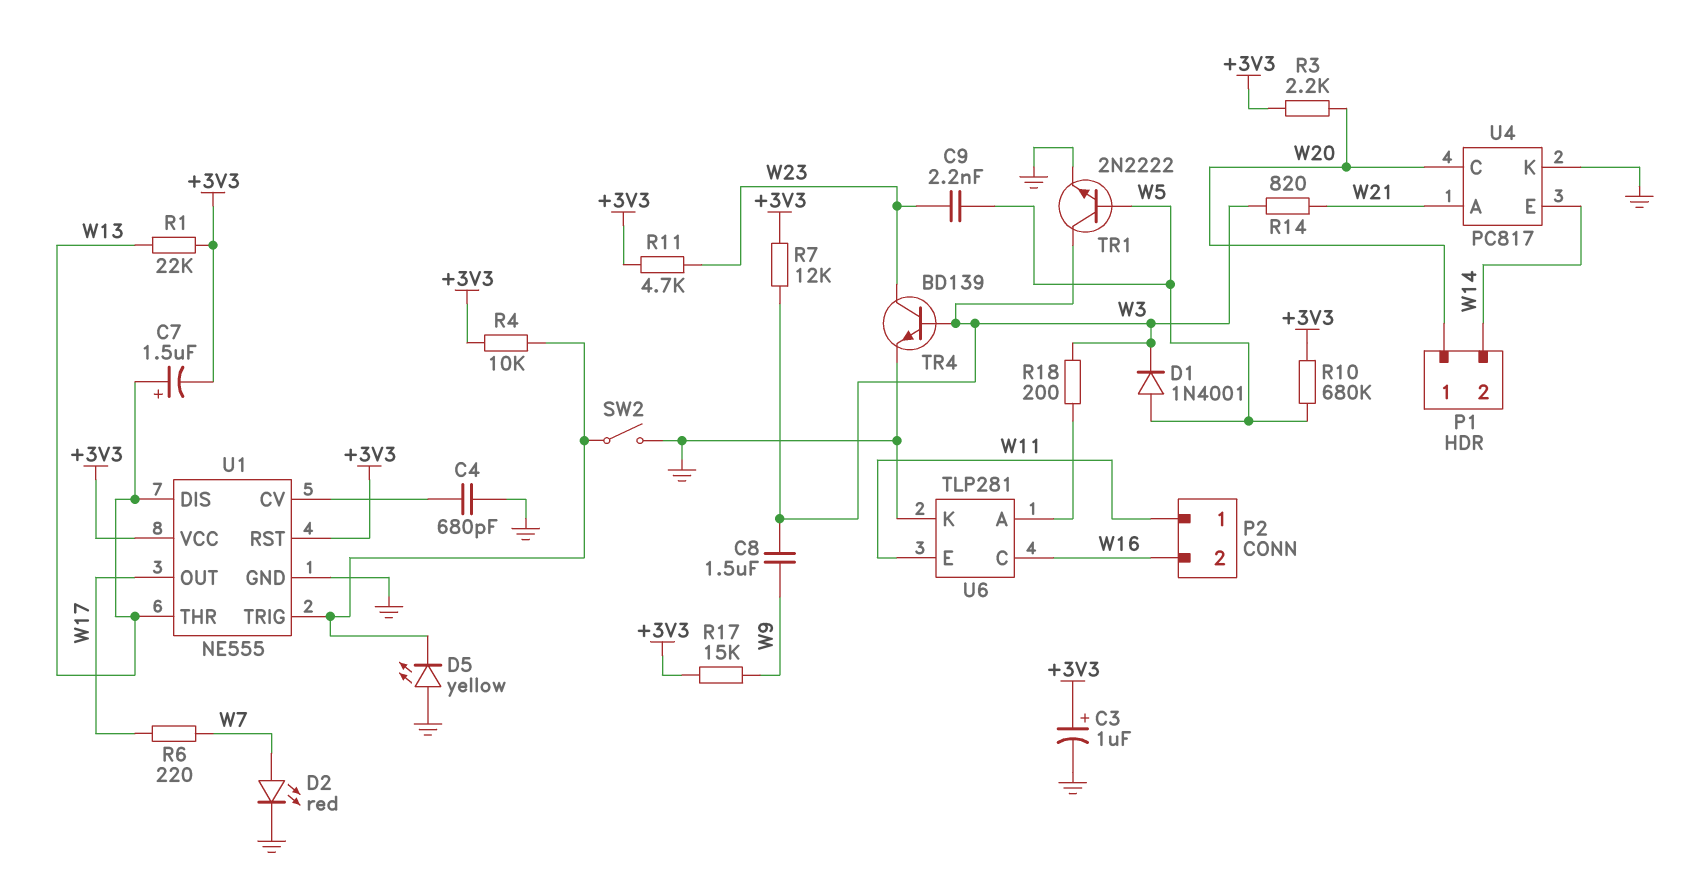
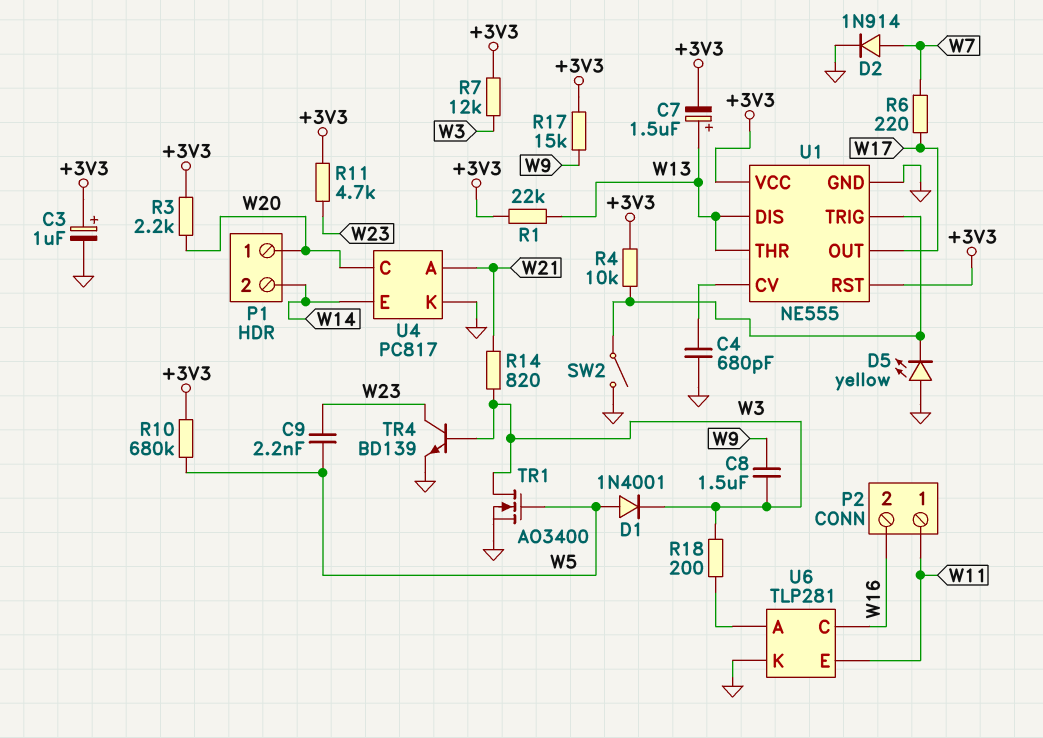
D2: LED red (A W7, K GND) -> diode 1N914 (A W7, K GND)
TR1: NPN 2N2222 (B W5, C W3, E GND) -> NMOS AO3400 (G W5, D W3, S GND)

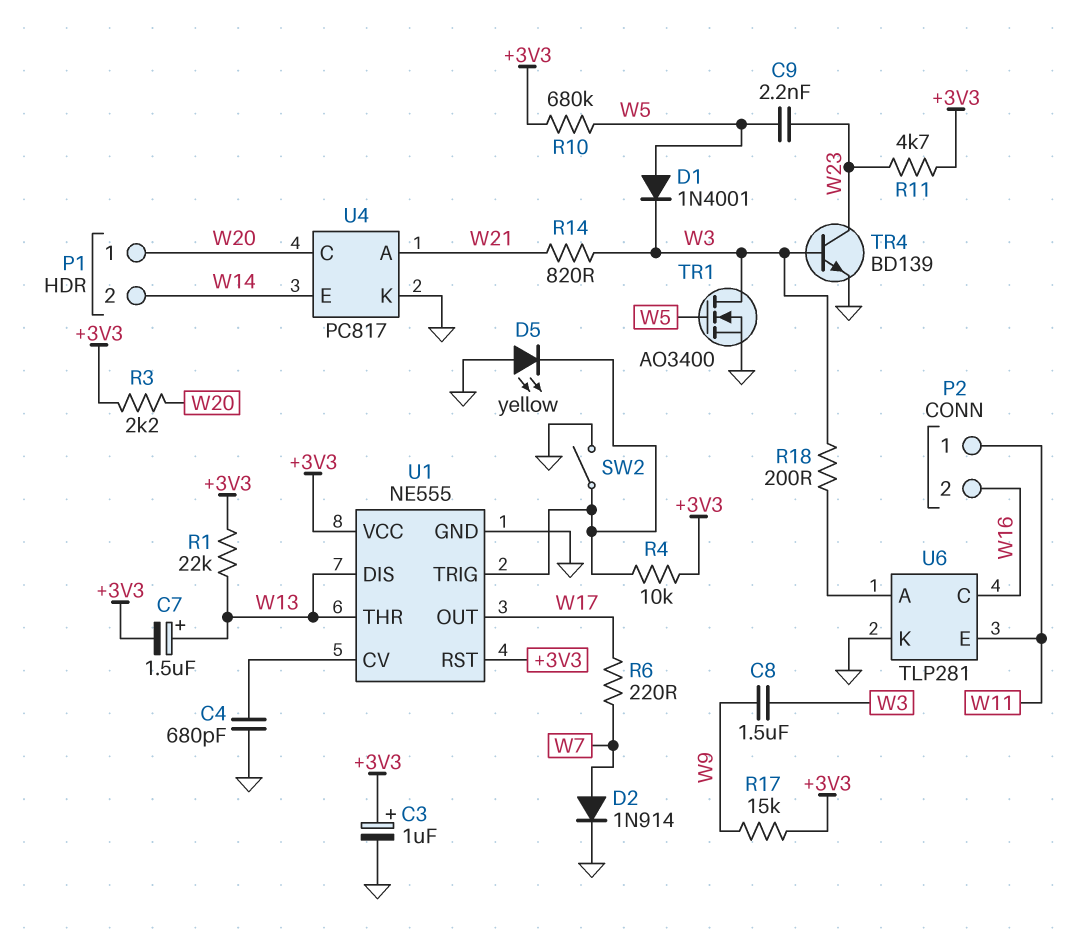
R7: 12k (+3V3, W3) -> none

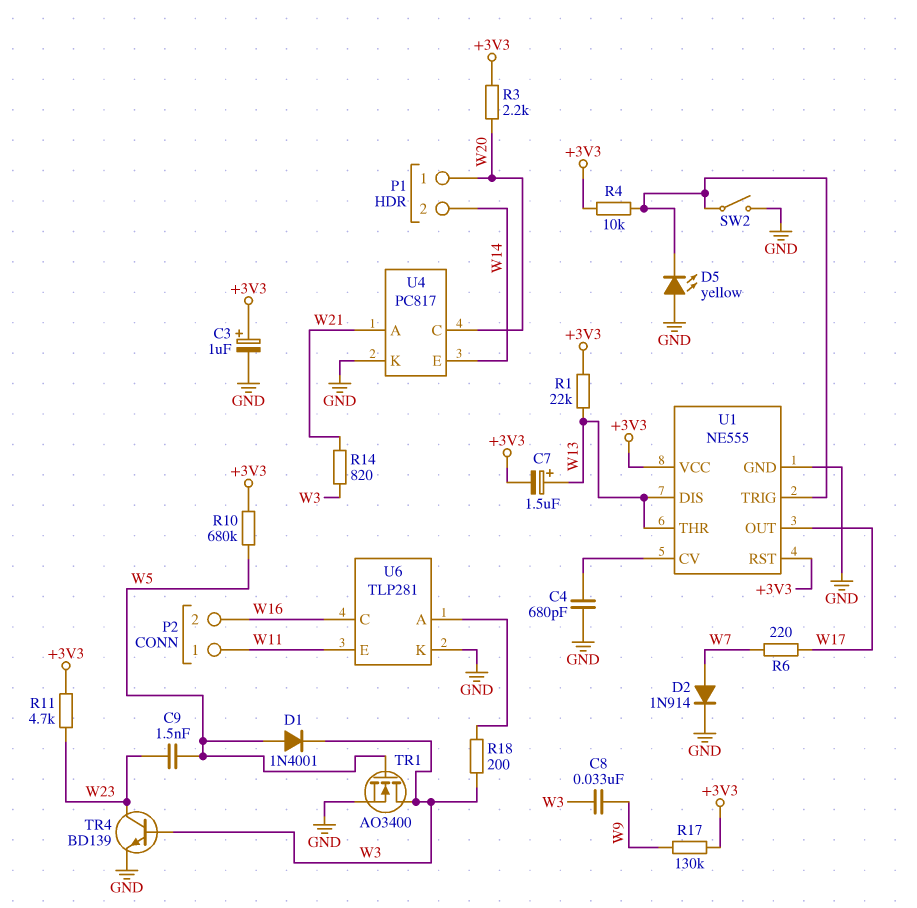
C8: 1.5uF (W3, W9) -> 33nF (W3, W9)
C9: 2.2nF (W5, W23) -> 1.5nF (W5, W23)
R17: 15k (+3V3, W9) -> 130k (+3V3, W9)

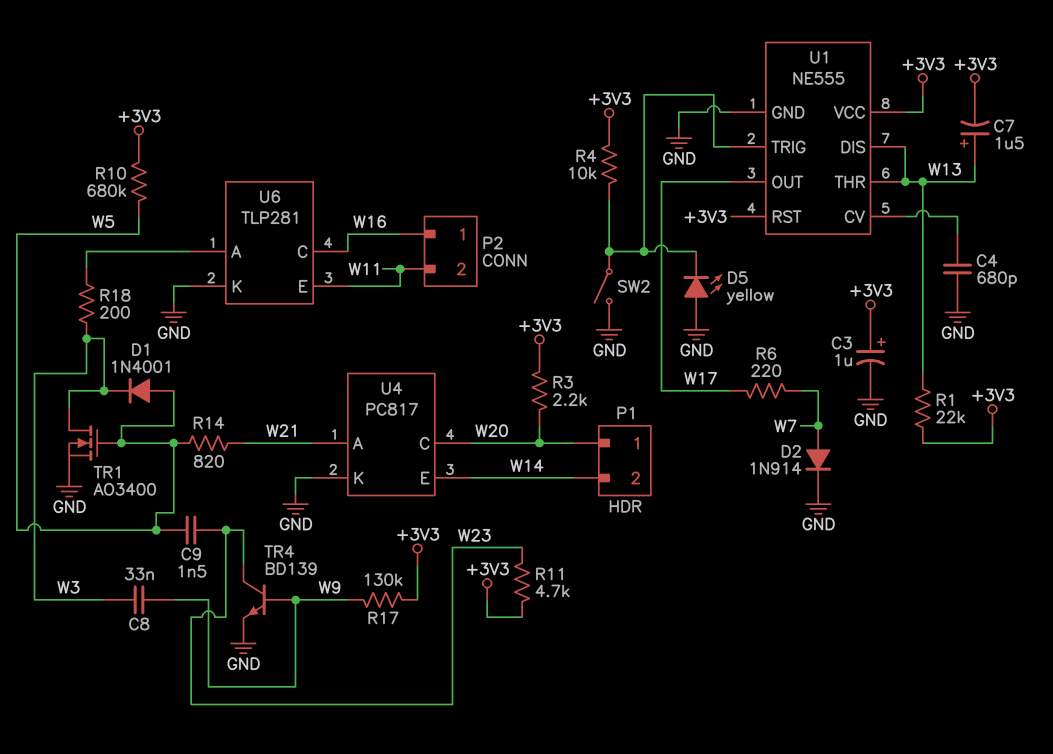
P2 pin 1: W11 -> W16
P2 pin 2: W16 -> W11
R14: 820 (W3, W21) -> 820 (W5, W21)
TR4: NPN BD139 (B W3, C W23, E GND) -> NPN BD139 (B W9, C W23, E GND)

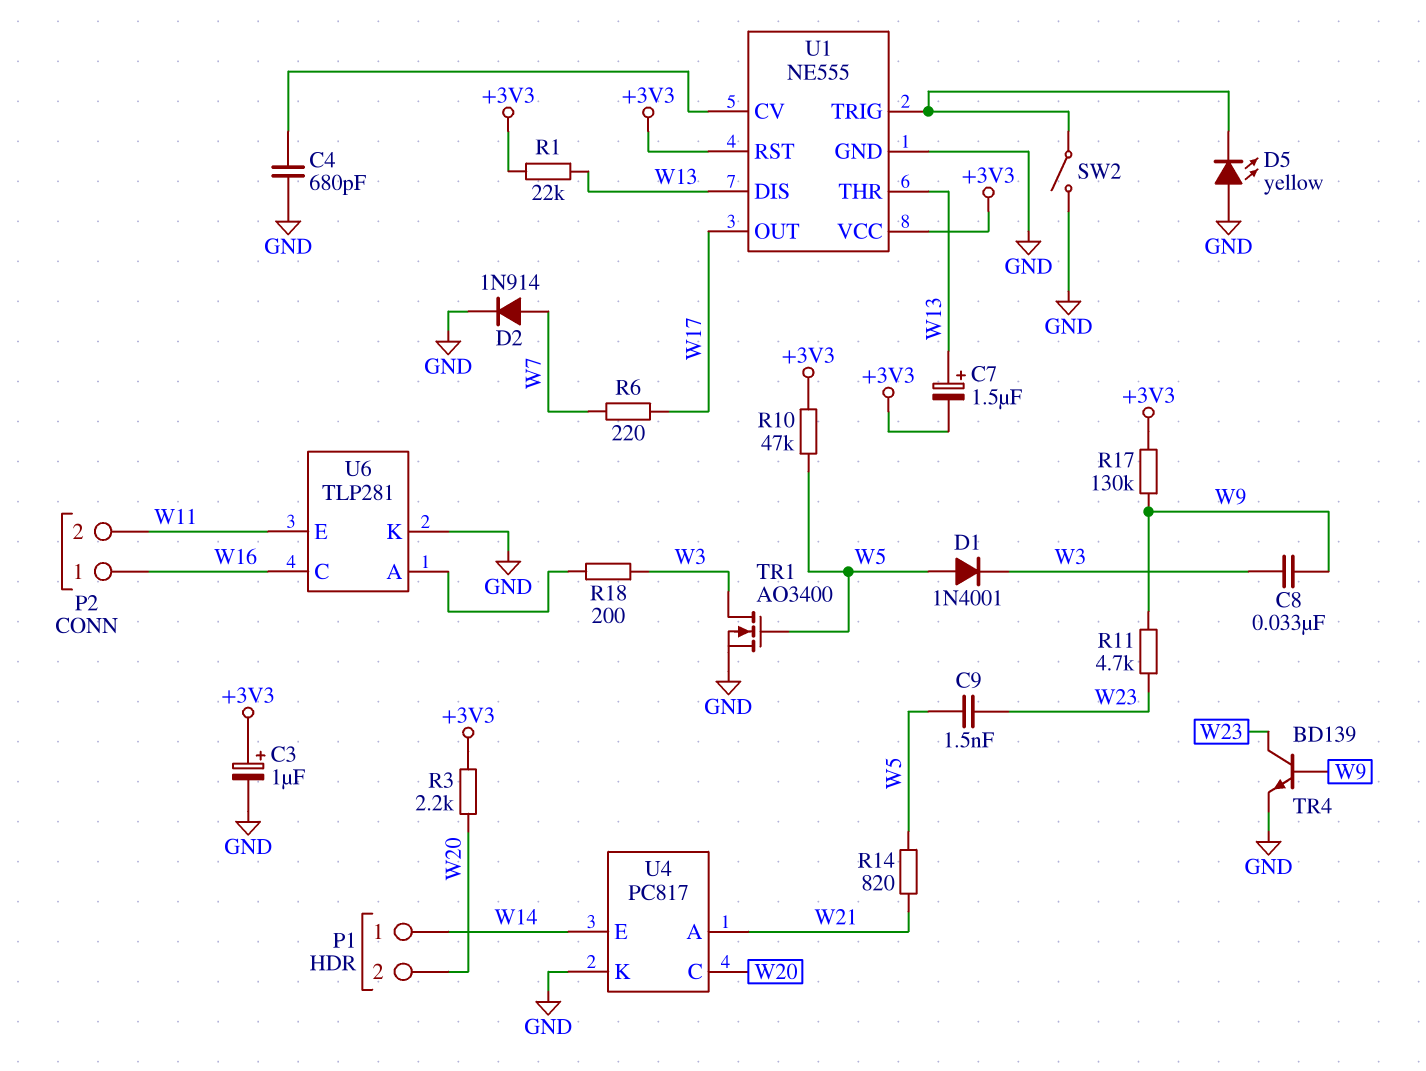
P1 pin 1: W20 -> W14
P1 pin 2: W14 -> W20
R4: 10k (+3V3, U1/TRIG) -> none
R10: 680k (+3V3, W5) -> 47k (+3V3, W5)
R11: 4.7k (+3V3, W23) -> 4.7k (W9, W23)

